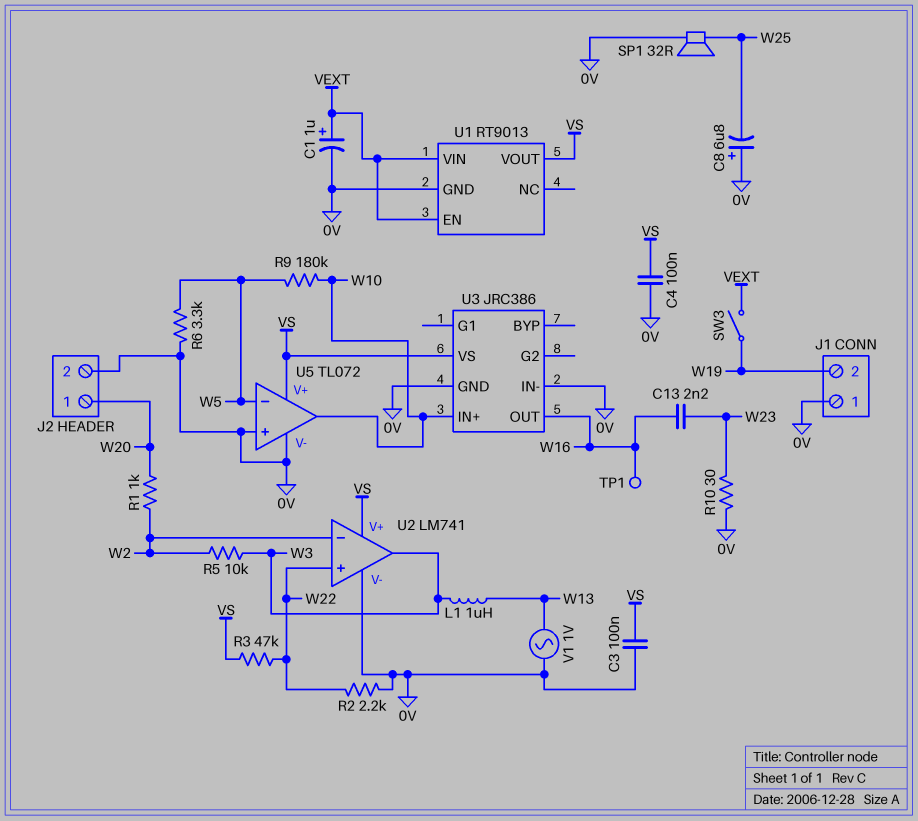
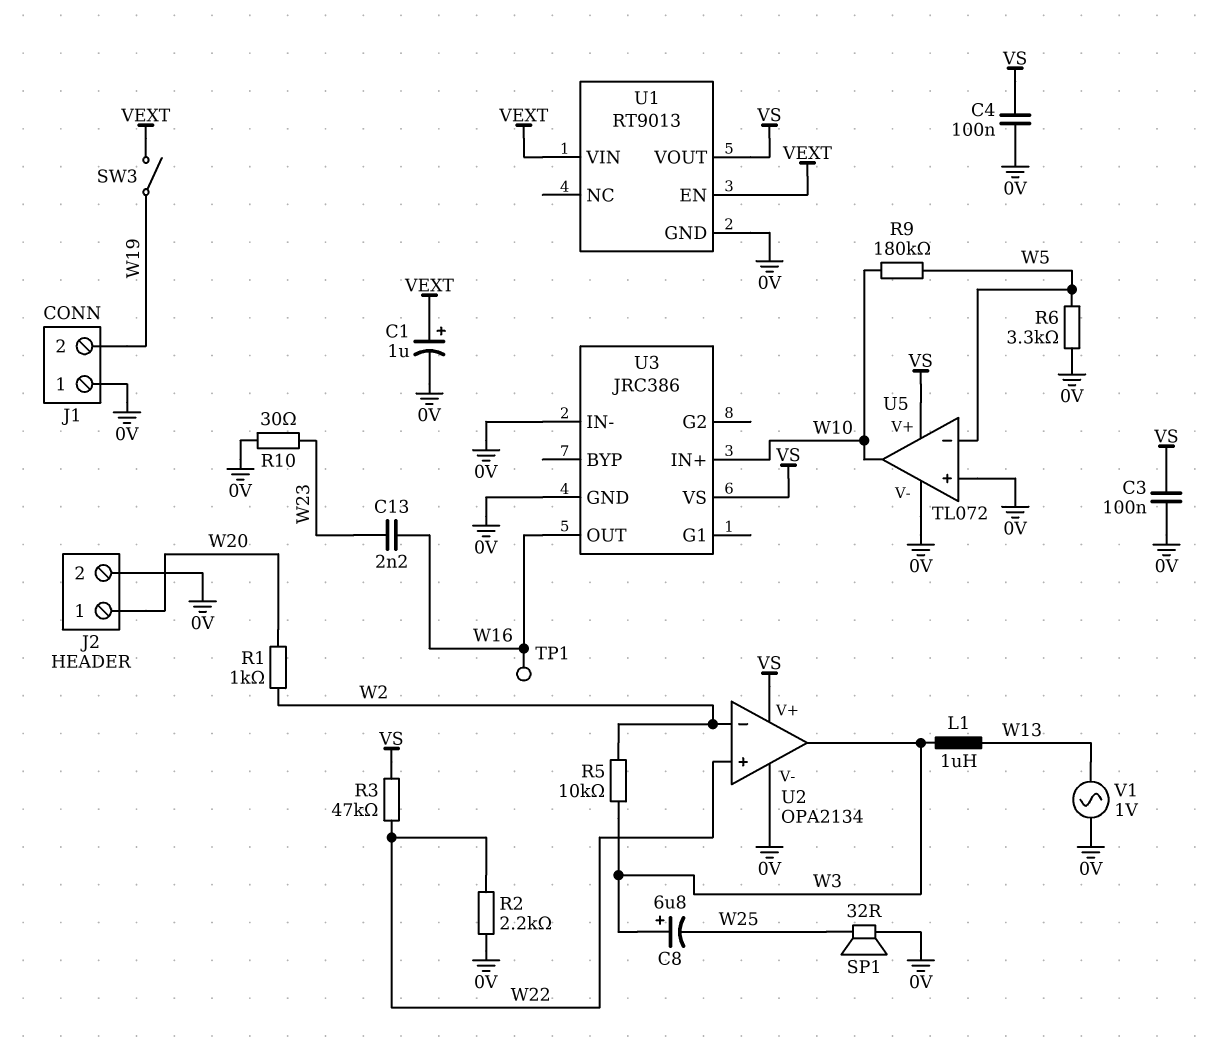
C8: 6.8uF (plus 0V, minus W25) -> 6.8uF (plus W3, minus W25)
U2: LM741 -> OPA2134

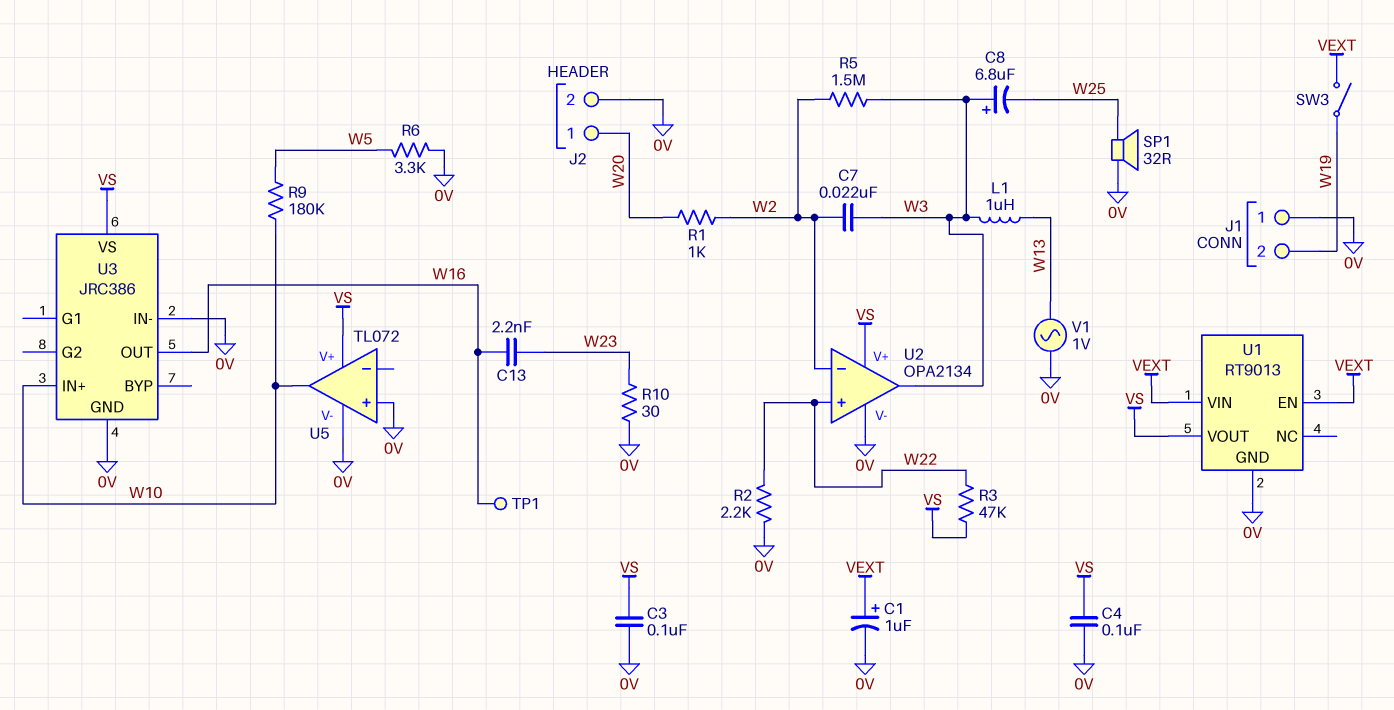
C7: none -> 22nF (W2, W3)
R5: 10k (W2, W3) -> 1.5M (W2, W3)
U5 pin in-: W5 -> none

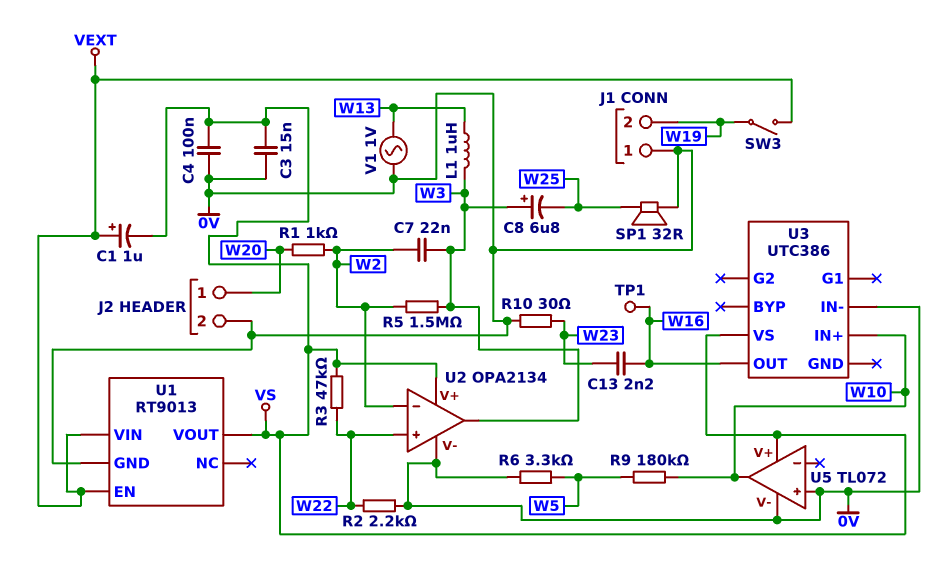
C1: 1uF (plus VEXT, minus 0V) -> 1uF (plus VEXT, minus VS)
C3: 100nF (0V, VS) -> 15nF (0V, VS)
U3: JRC386 -> UTC386
U3 pin GND: 0V -> none

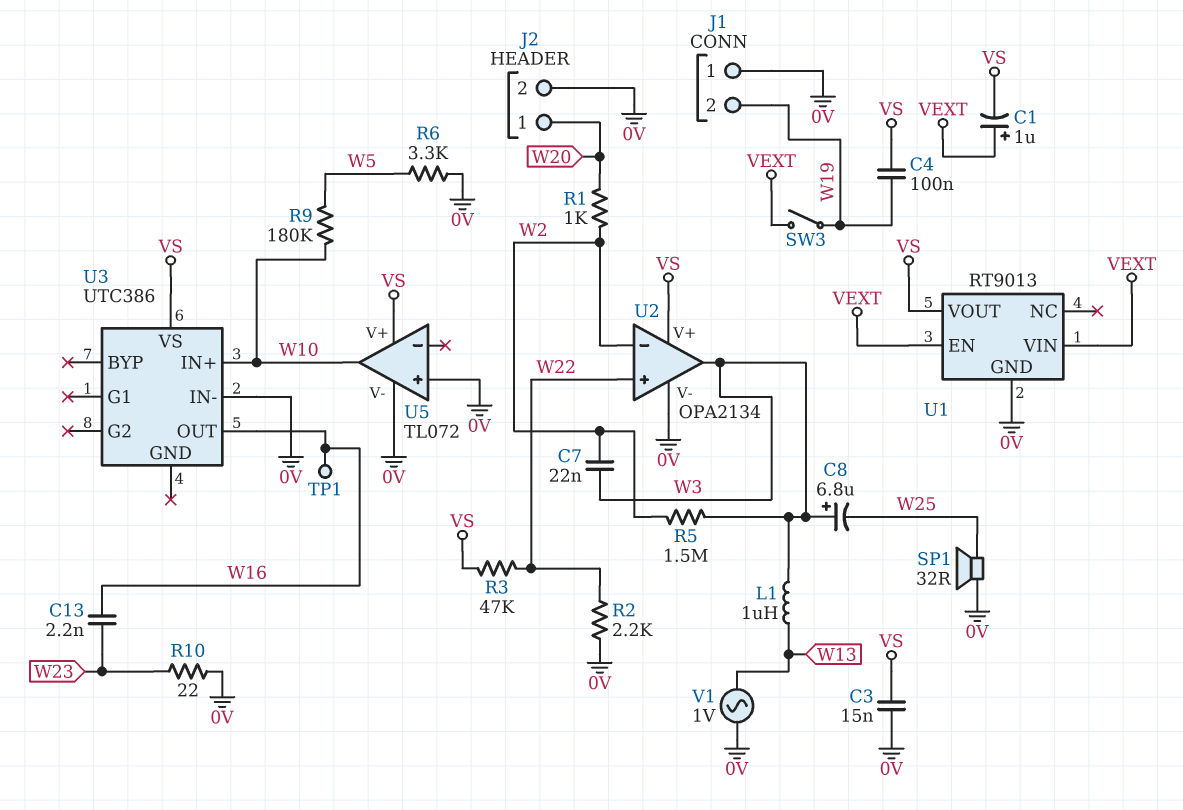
C4: 100nF (0V, VS) -> 100nF (VS, W19)
R10: 30 (0V, W23) -> 22 (0V, W23)

